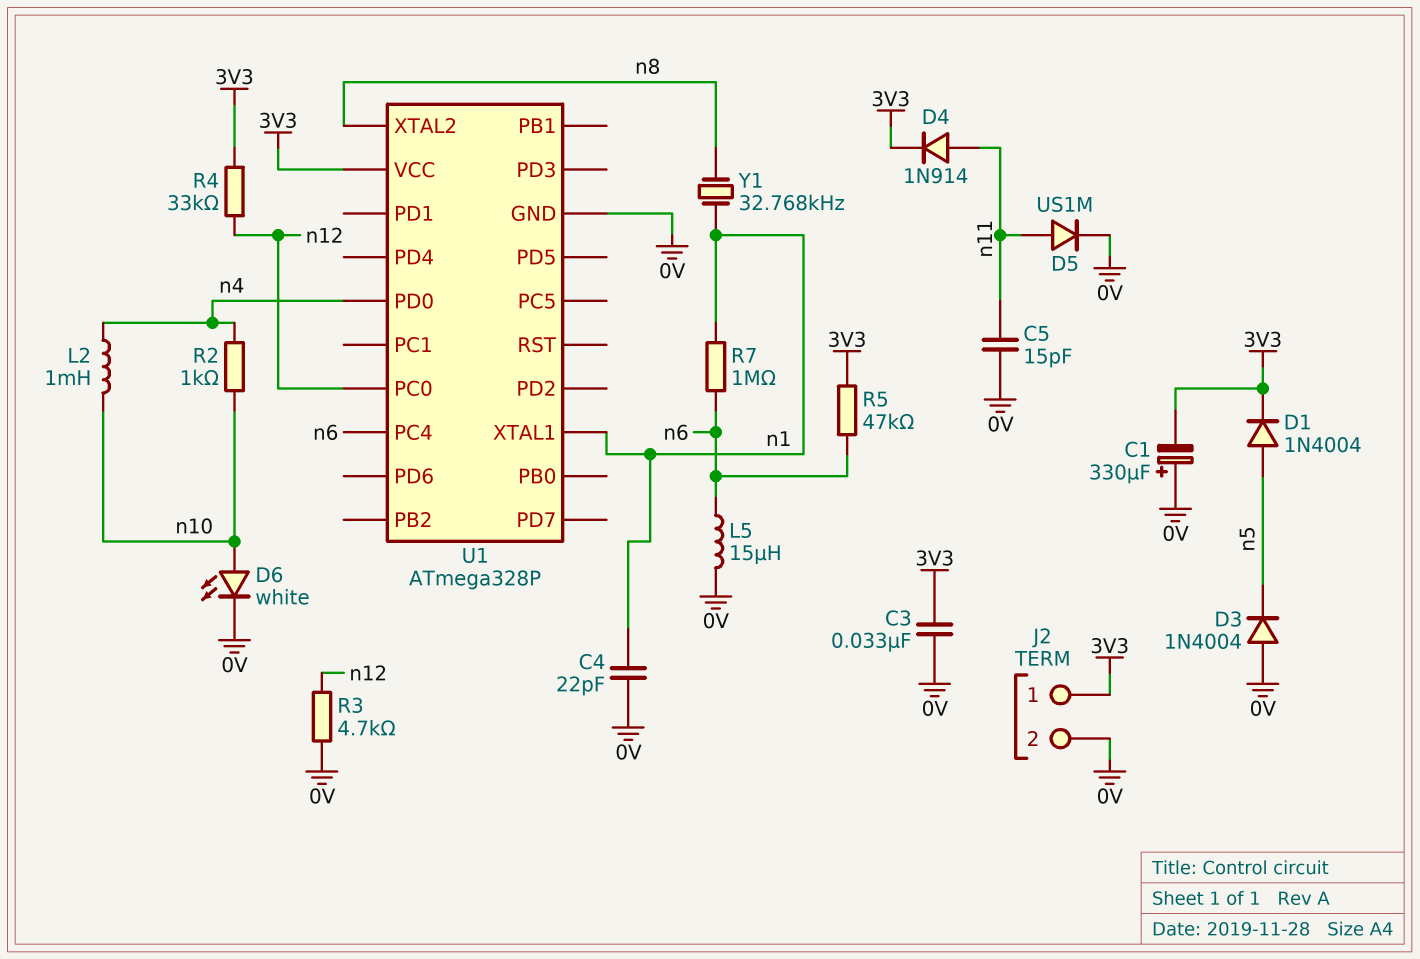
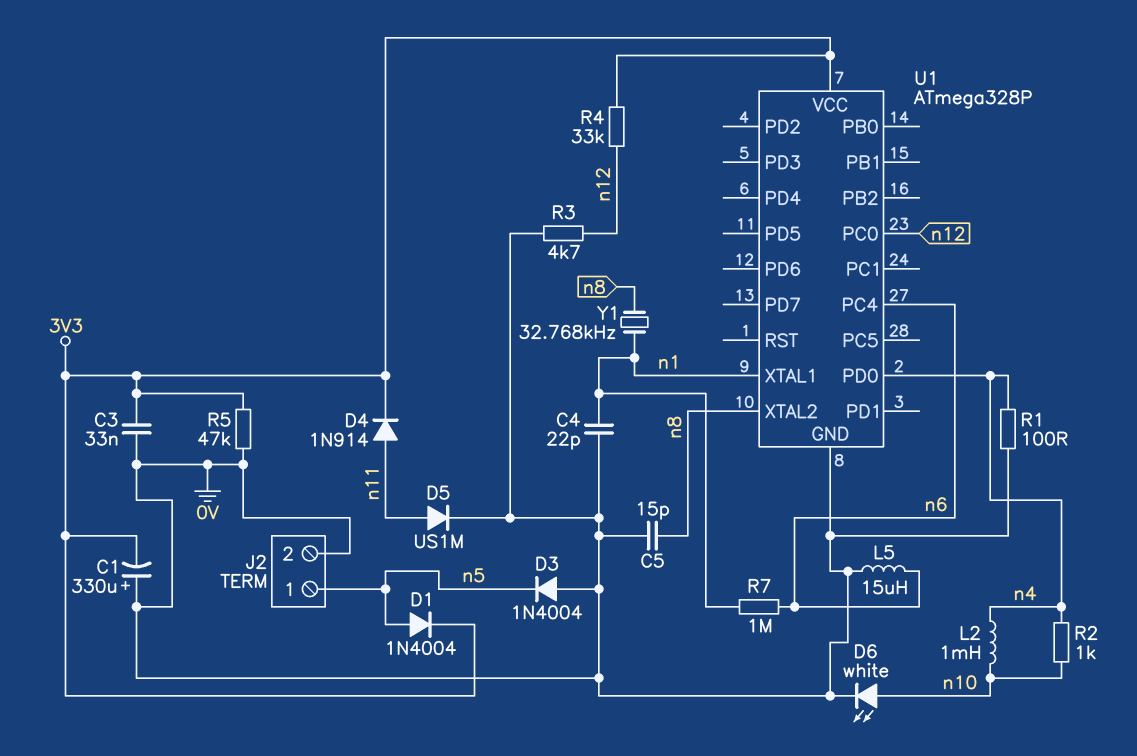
C5: 15pF (0V, n11) -> 15pF (0V, n8)
J2 pin 1: 3V3 -> n5
R1: none -> 100 (0V, n4)
R5: 47k (3V3, n6) -> 47k (0V, 3V3)

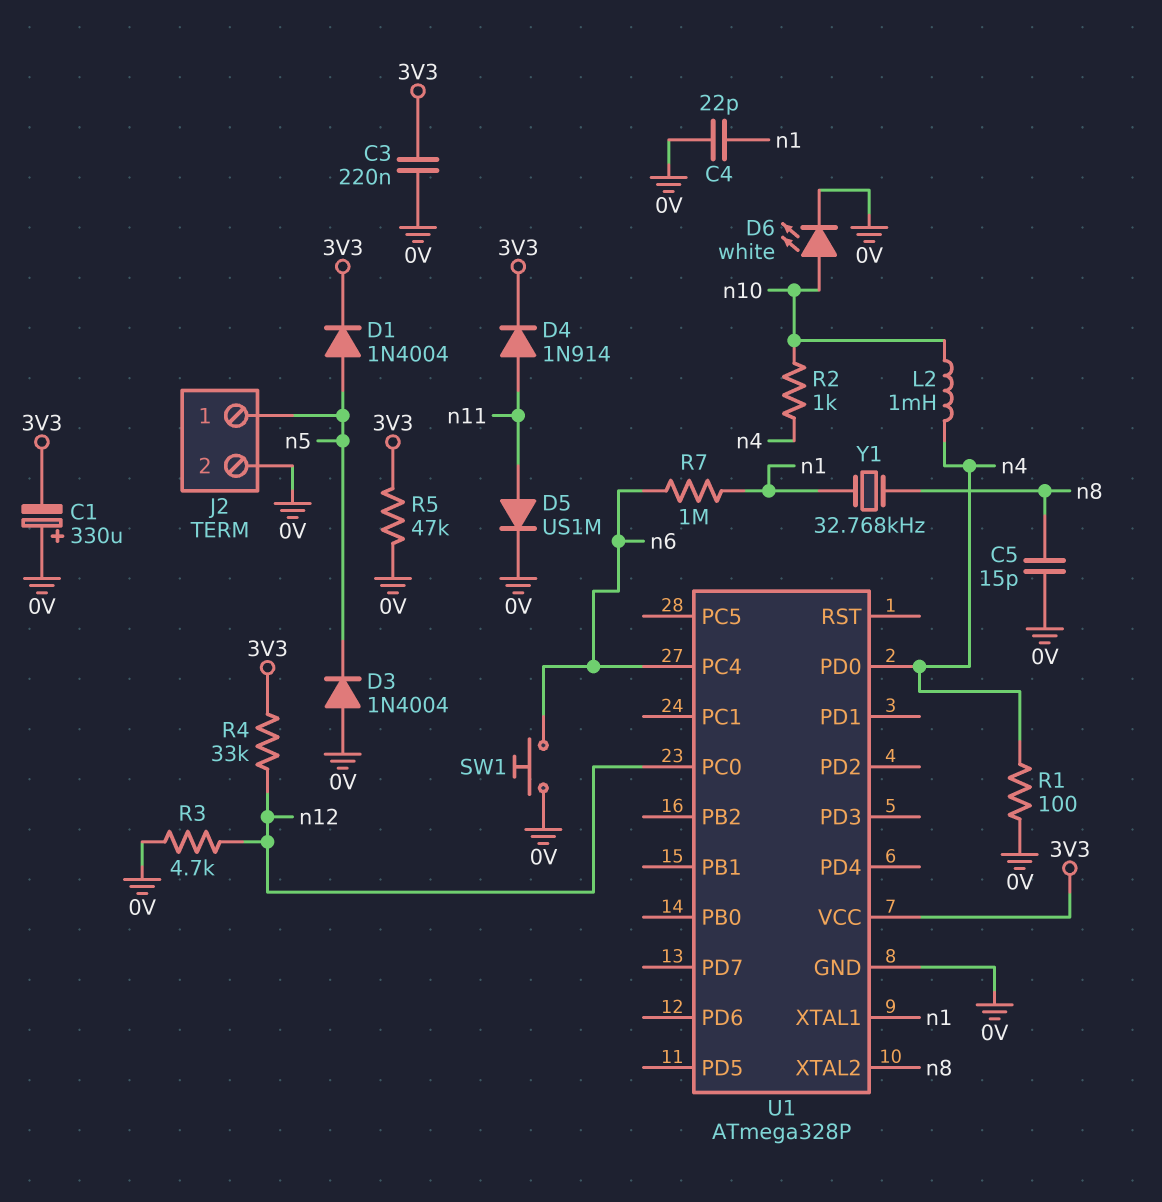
C3: 33nF (0V, 3V3) -> 220nF (0V, 3V3)
L5: 15uH (0V, n6) -> none
SW1: none -> button (0V, n6)

